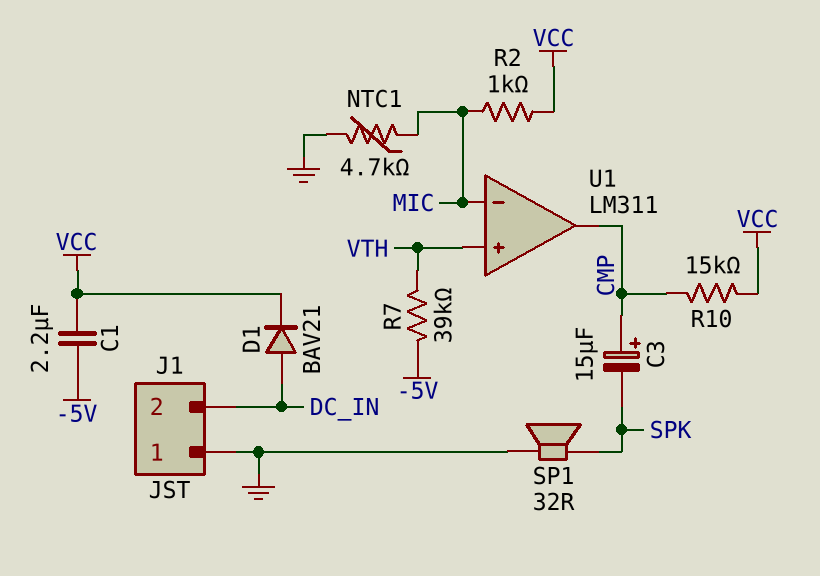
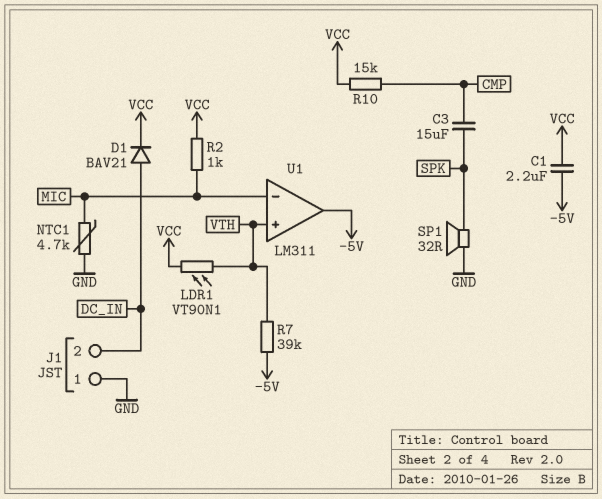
C3: 15uF (plus CMP, minus SPK) -> 15uF (CMP, SPK)
LDR1: none -> VT90N1 (VCC, VTH)
U1 pin out: CMP -> -5V

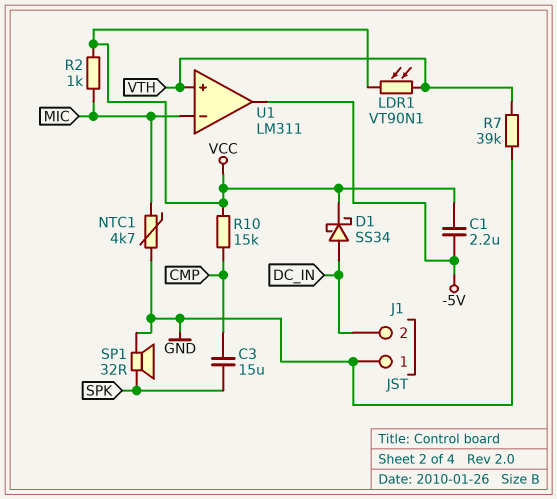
D1: diode BAV21 (A DC_IN, K VCC) -> schottky SS34 (A DC_IN, K VCC)
R7: 39k (-5V, VTH) -> 39k (GND, VTH)

